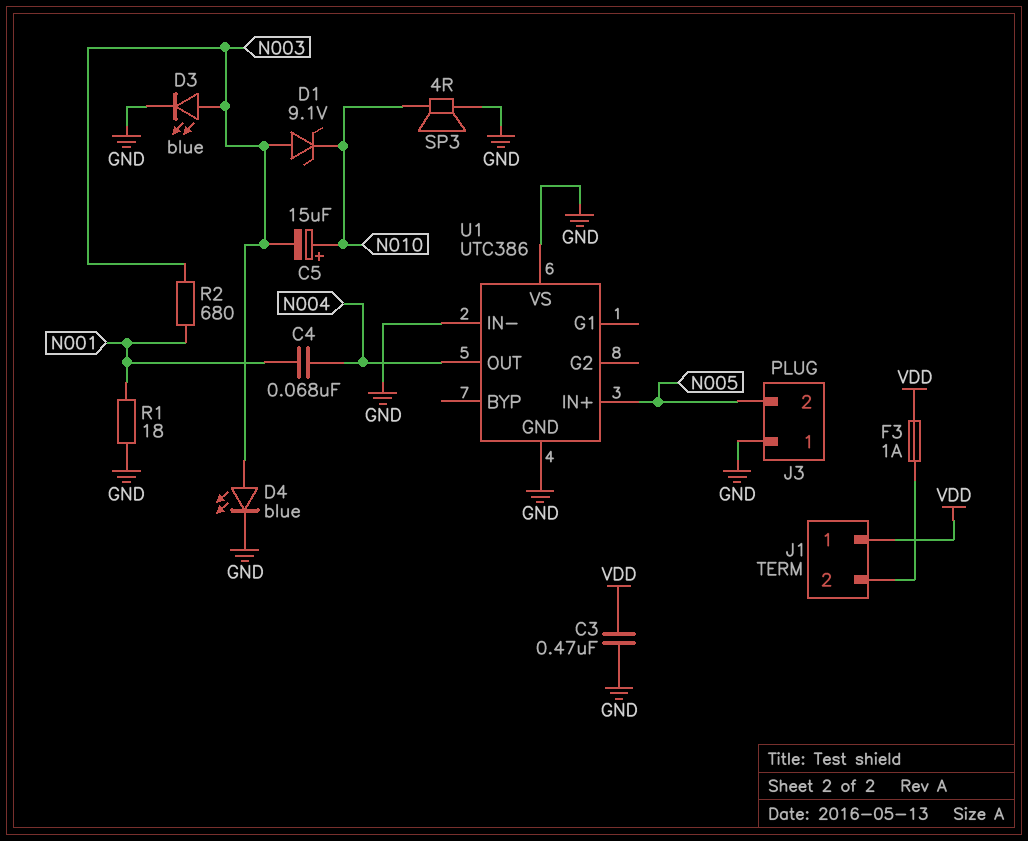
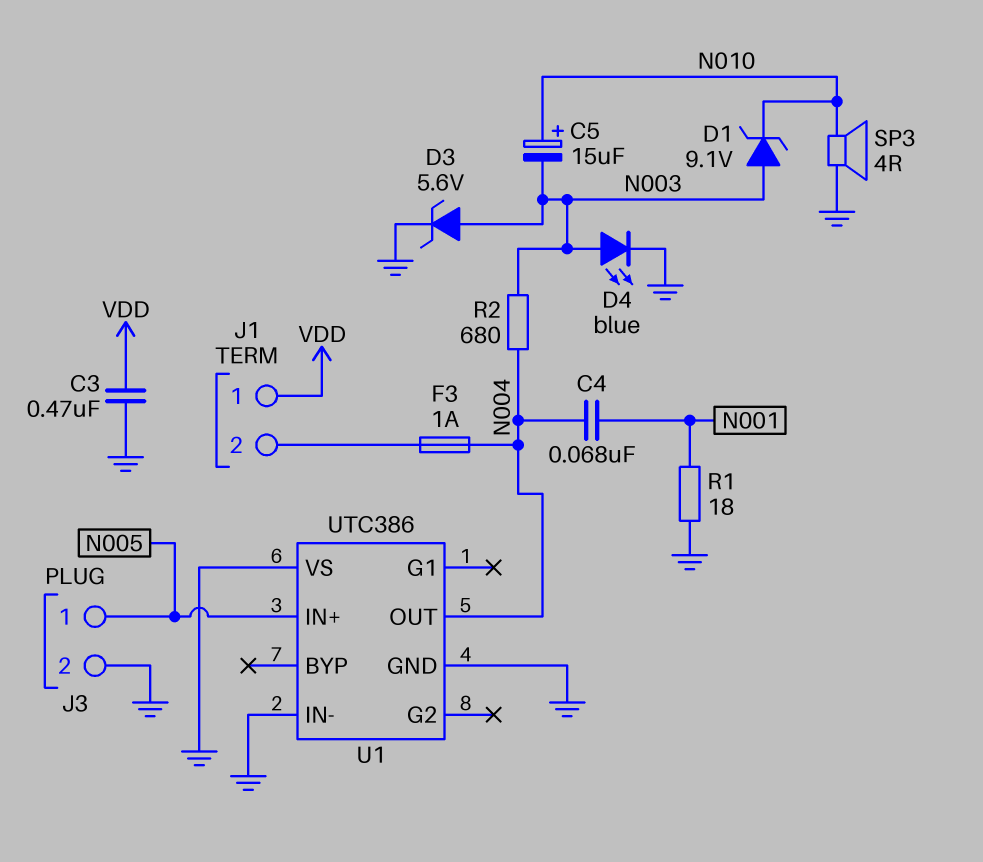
D3: LED blue (A N003, K GND) -> zener 5.6V (A N003, K GND)
F3: 1A (J1/2, VDD) -> 1A (J1/2, N004)
J3 pin 1: GND -> N005
J3 pin 2: N005 -> GND
R2: 680 (N001, N003) -> 680 (N003, N004)

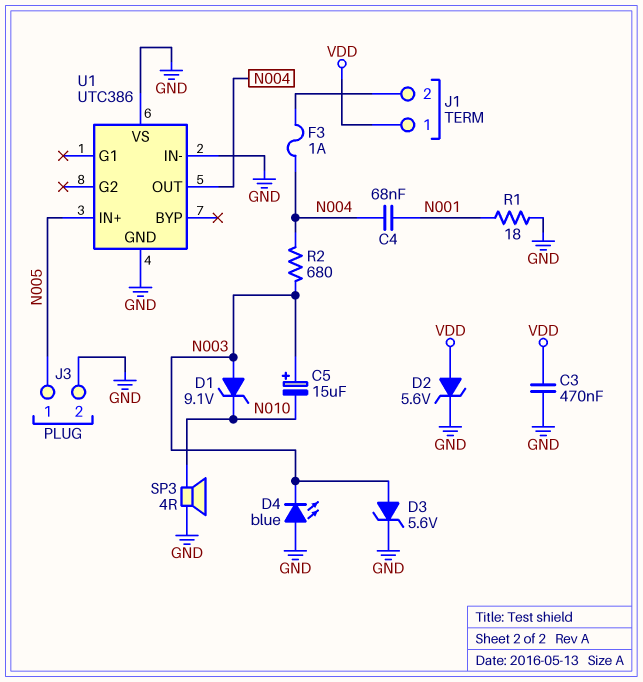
C5: 15uF (plus N010, minus N003) -> 15uF (plus N003, minus N010)
D2: none -> zener 5.6V (A VDD, K GND)
D4: LED blue (A N003, K GND) -> LED blue (A GND, K N003)

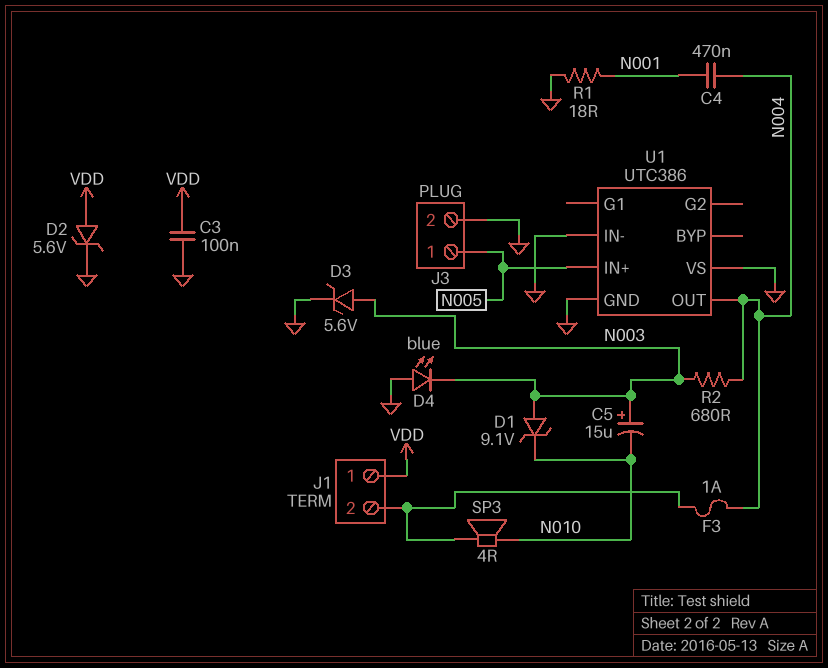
C3: 470nF (GND, VDD) -> 100nF (GND, VDD)
C4: 68nF (N001, N004) -> 470nF (N001, N004)
SP3: speaker 4R (GND, N010) -> speaker 4R (J1/2, N010)

